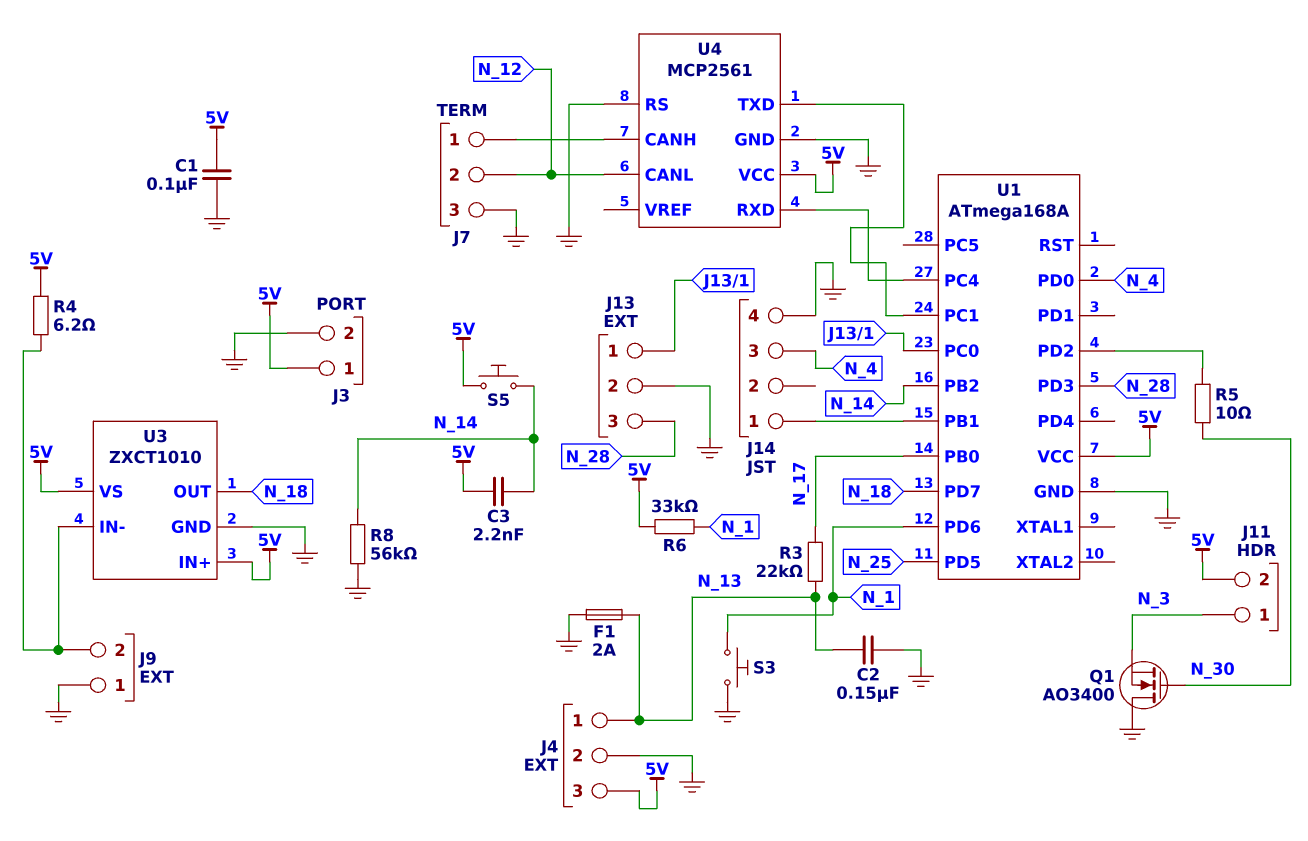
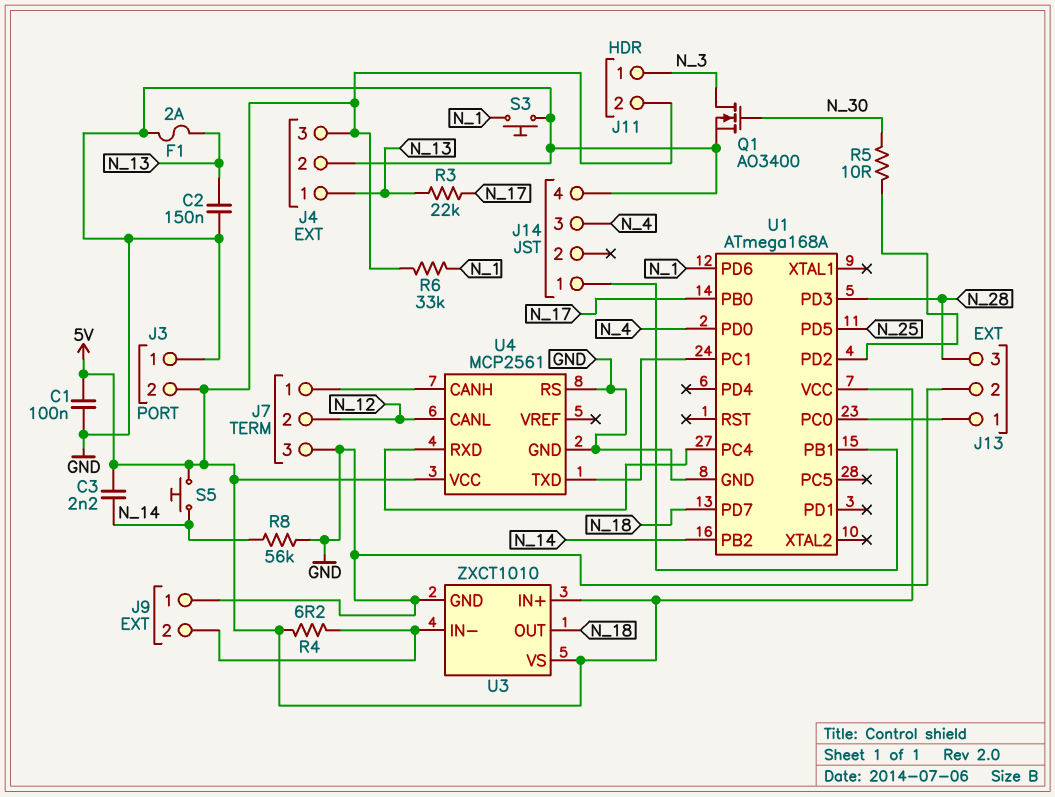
J3 pin 1: 5V -> GND
J3 pin 2: GND -> 5V
Q1: NMOS AO3400 (G N_30, D GND, S N_3) -> NMOS AO3400 (G N_30, D N_3, S GND)

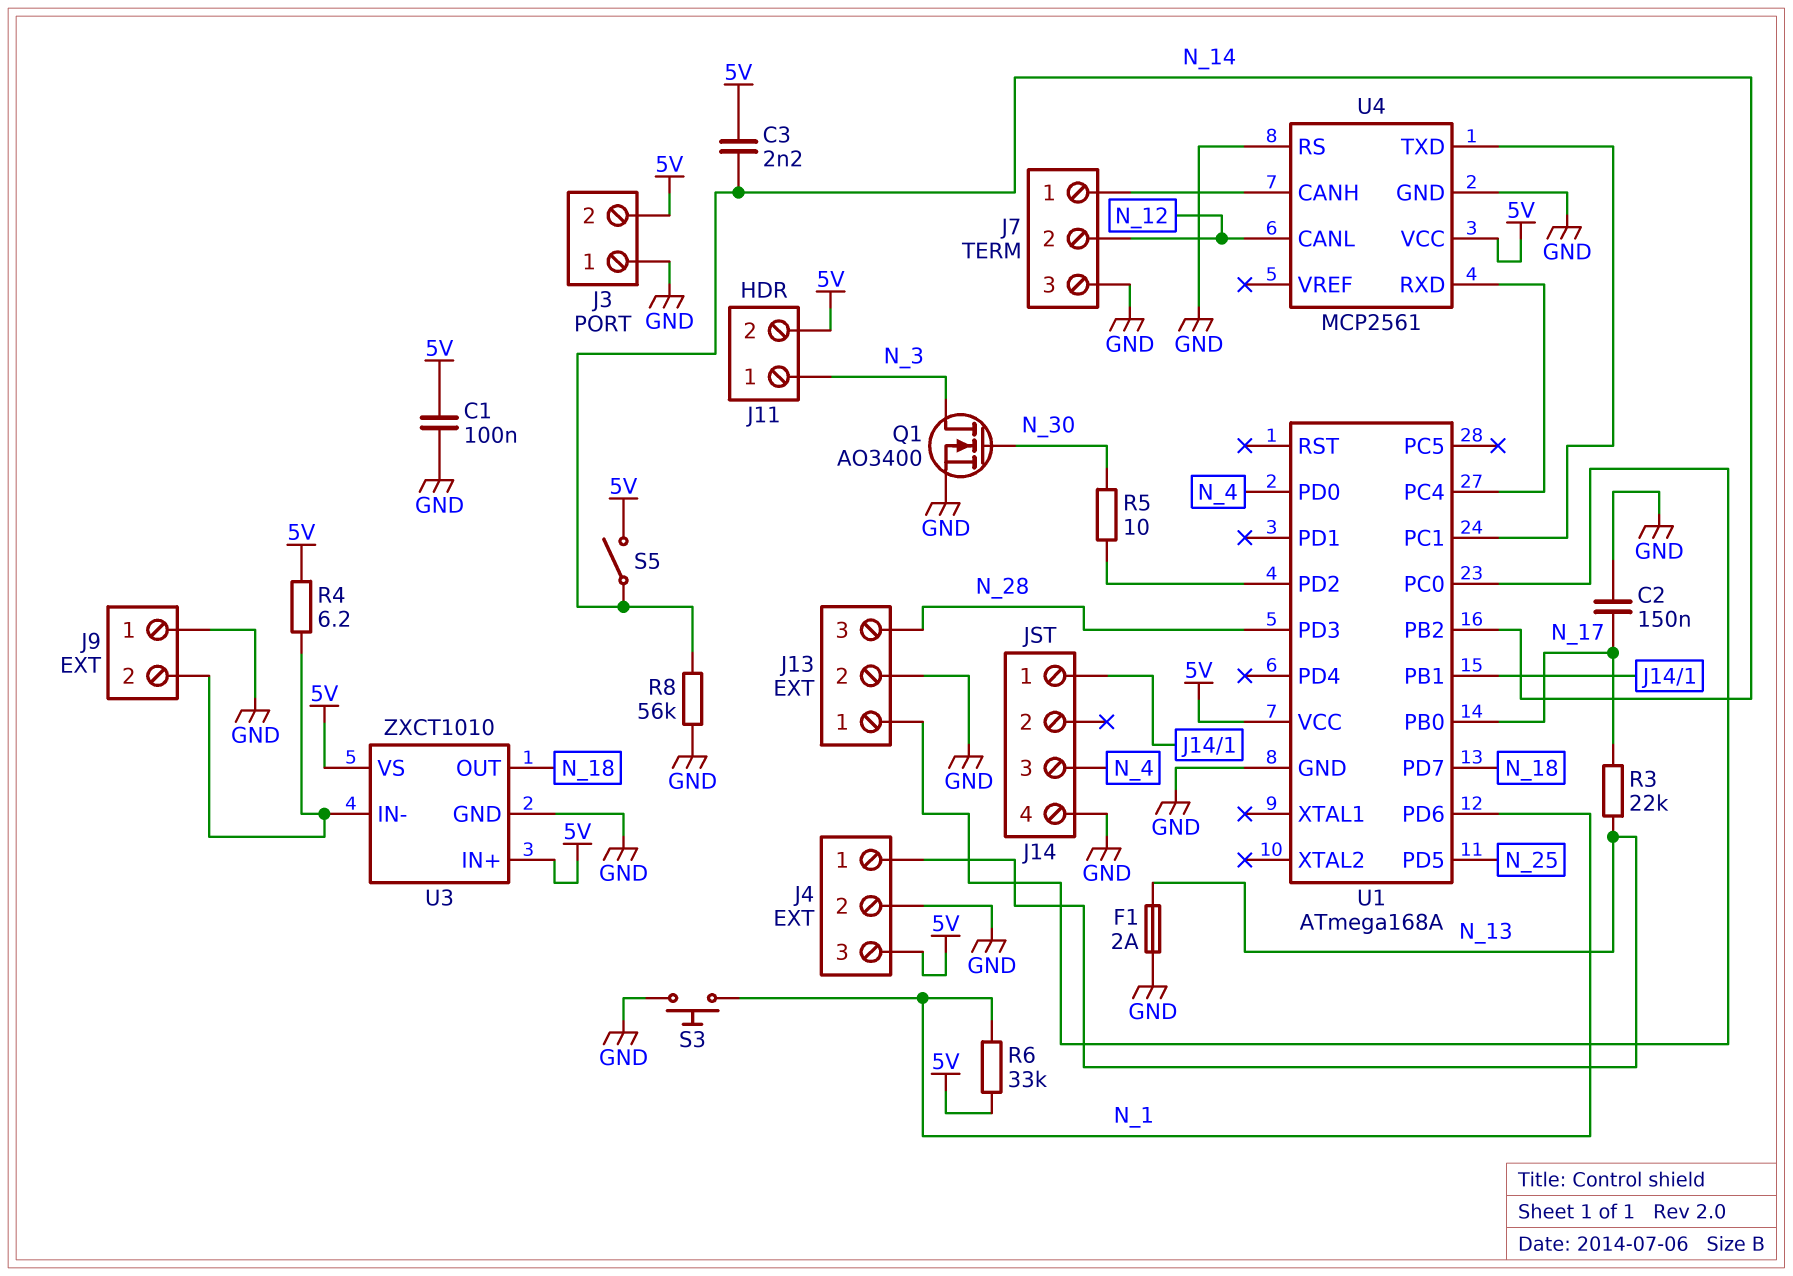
C2: 150nF (GND, N_13) -> 150nF (GND, N_17)
S5: button (5V, N_14) -> switch (5V, N_14)

